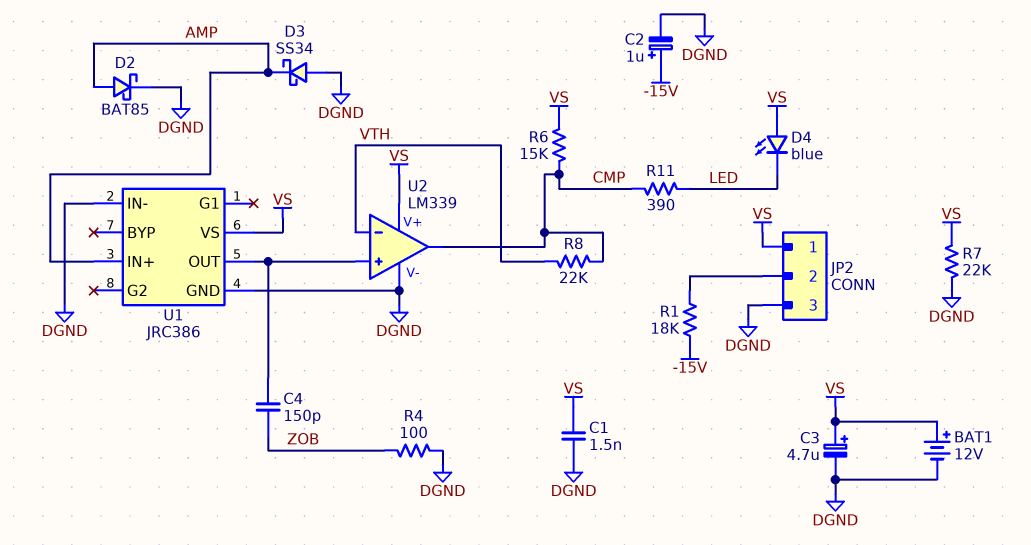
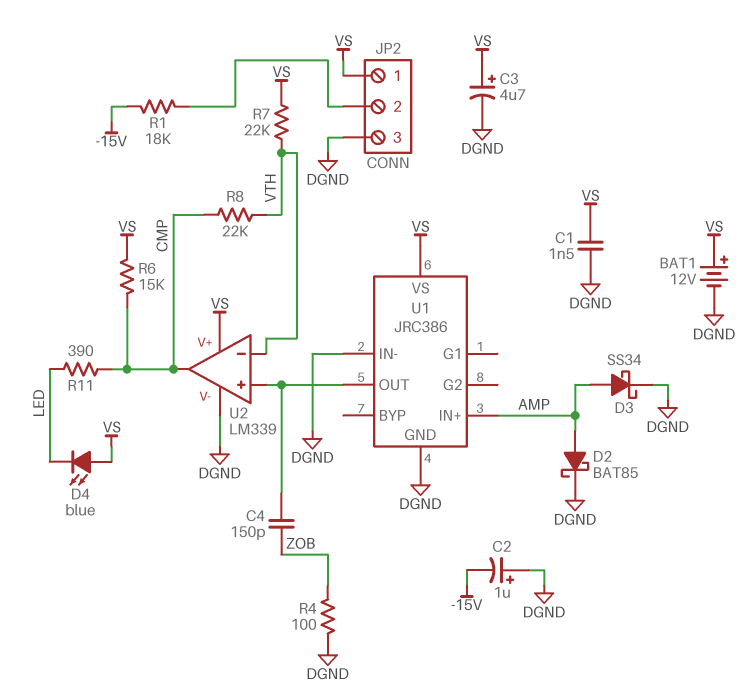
C2: 1uF (plus -15V, minus DGND) -> 1uF (plus DGND, minus -15V)
D3: schottky SS34 (A DGND, K AMP) -> schottky SS34 (A AMP, K DGND)
R7: 22k (DGND, VS) -> 22k (VS, VTH)

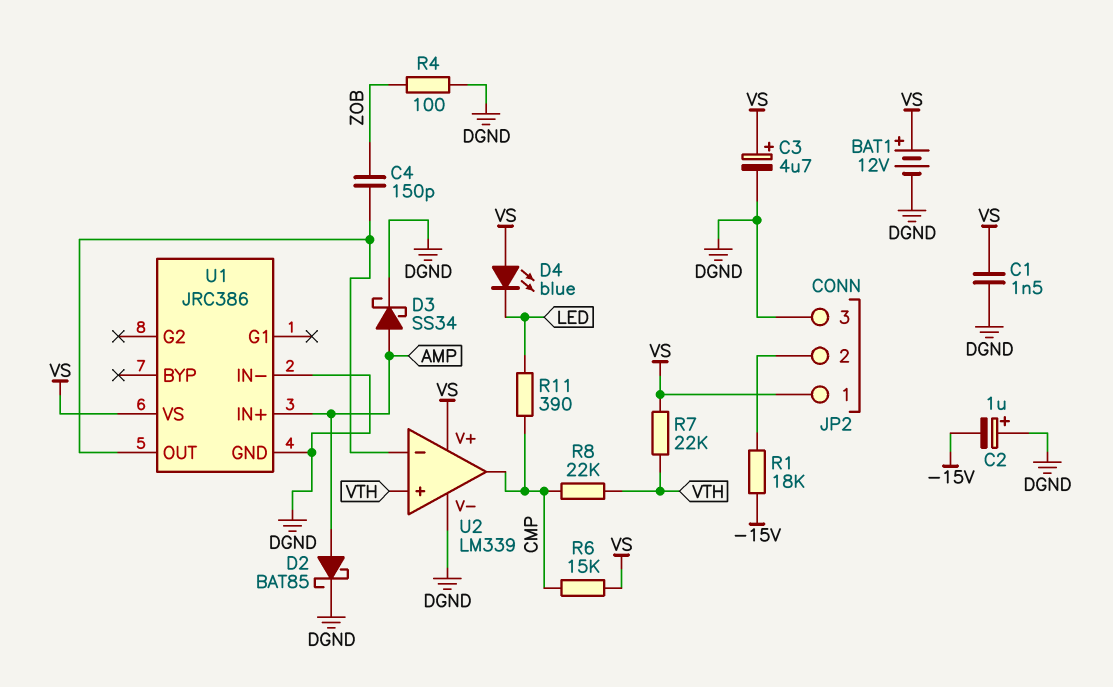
U2 pin in+: U1/OUT -> VTH
U2 pin in-: VTH -> U1/OUT

